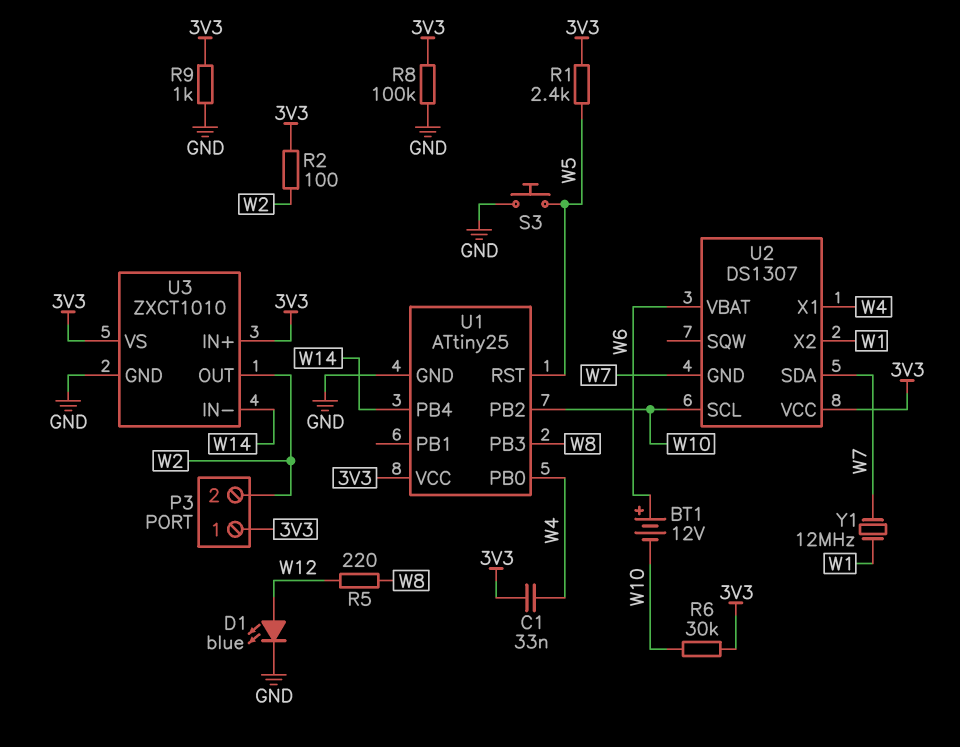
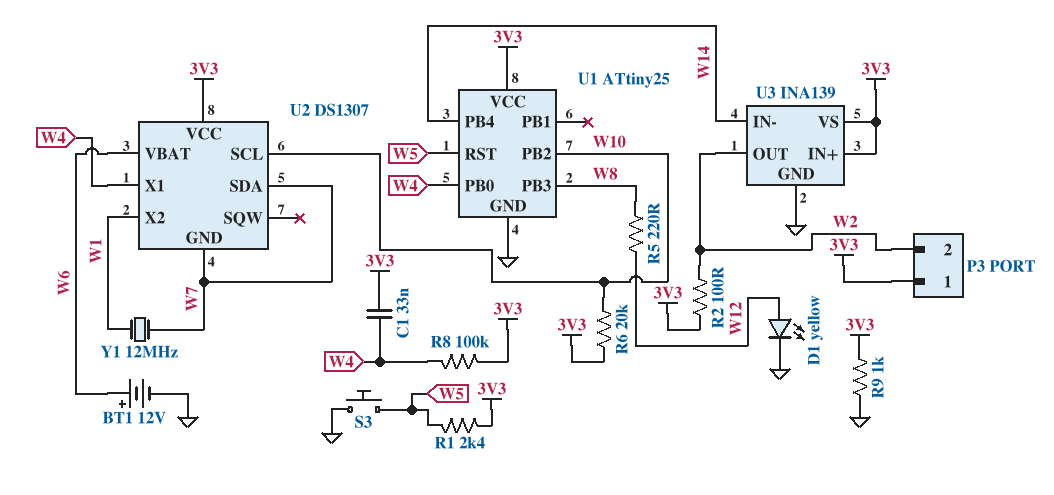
BT1: 12V (plus W6, minus W10) -> 12V (plus W6, minus GND)
D1: LED blue (A W12, K GND) -> LED yellow (A W12, K GND)
R6: 30k (3V3, W10) -> 20k (3V3, W10)
R8: 100k (3V3, GND) -> 100k (3V3, W4)
U3: ZXCT1010 -> INA139

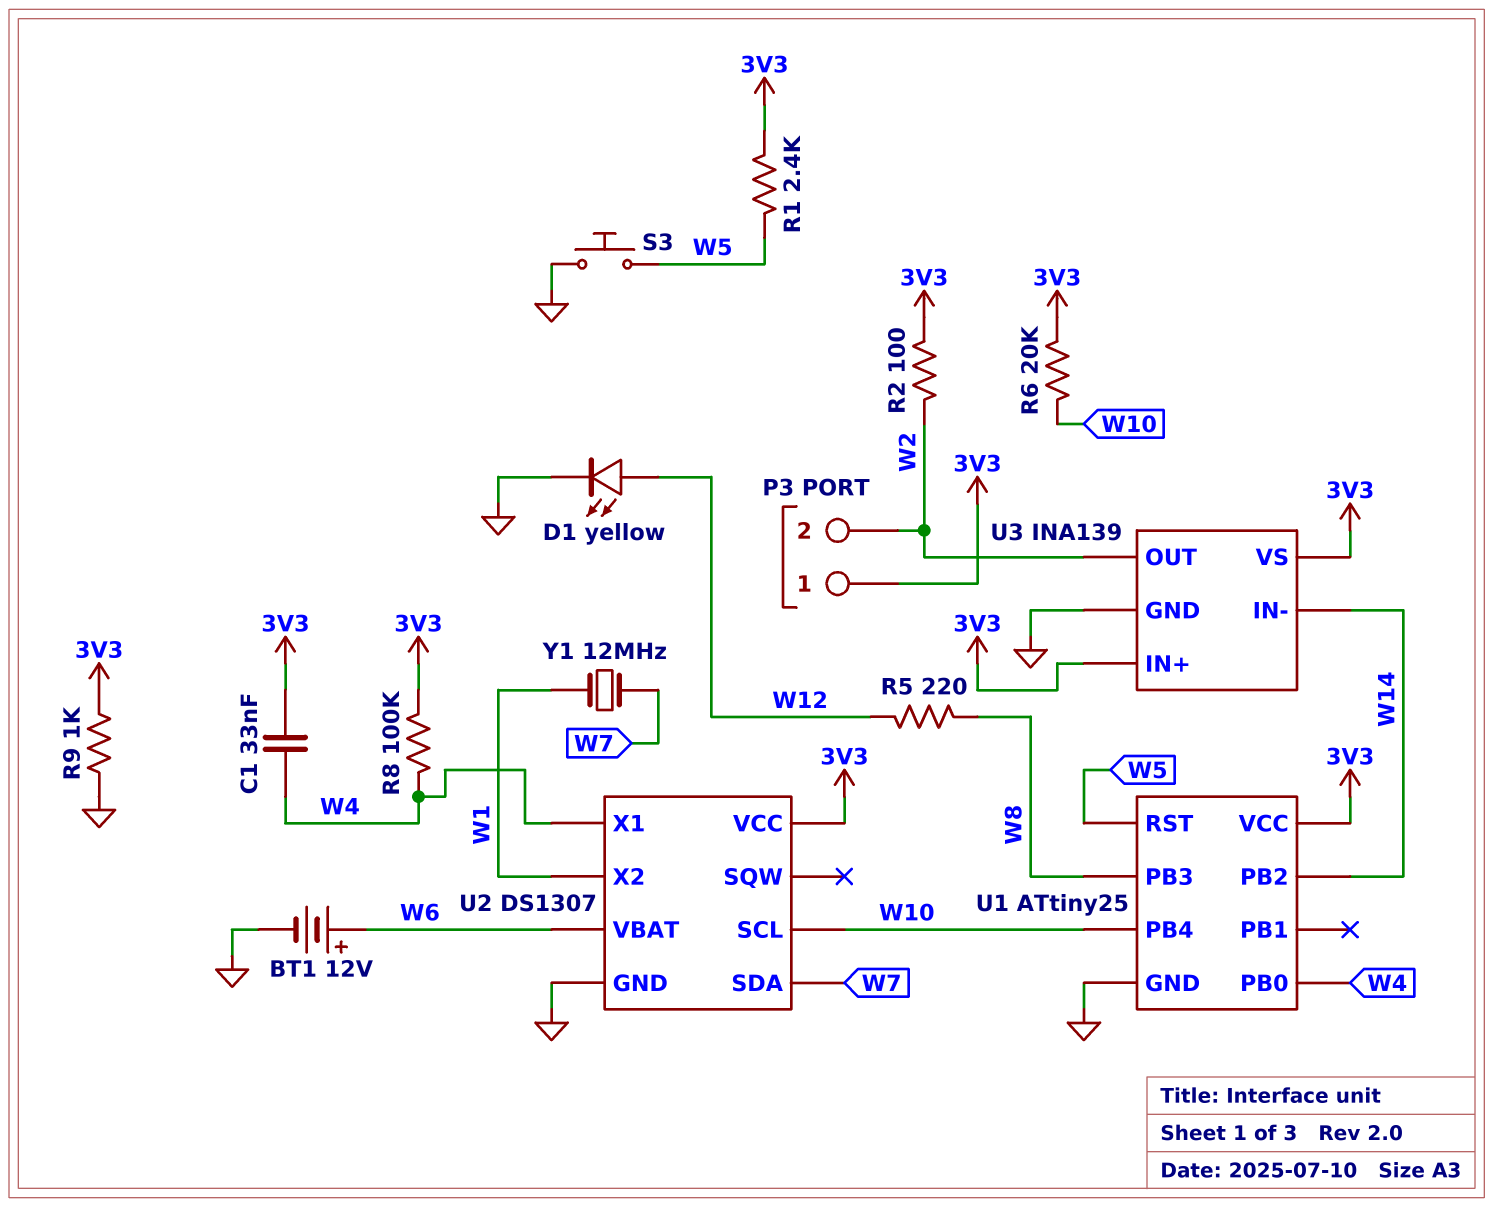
U1 pin PB2: W10 -> W14
U1 pin PB4: W14 -> W10
U2 pin GND: W7 -> GND

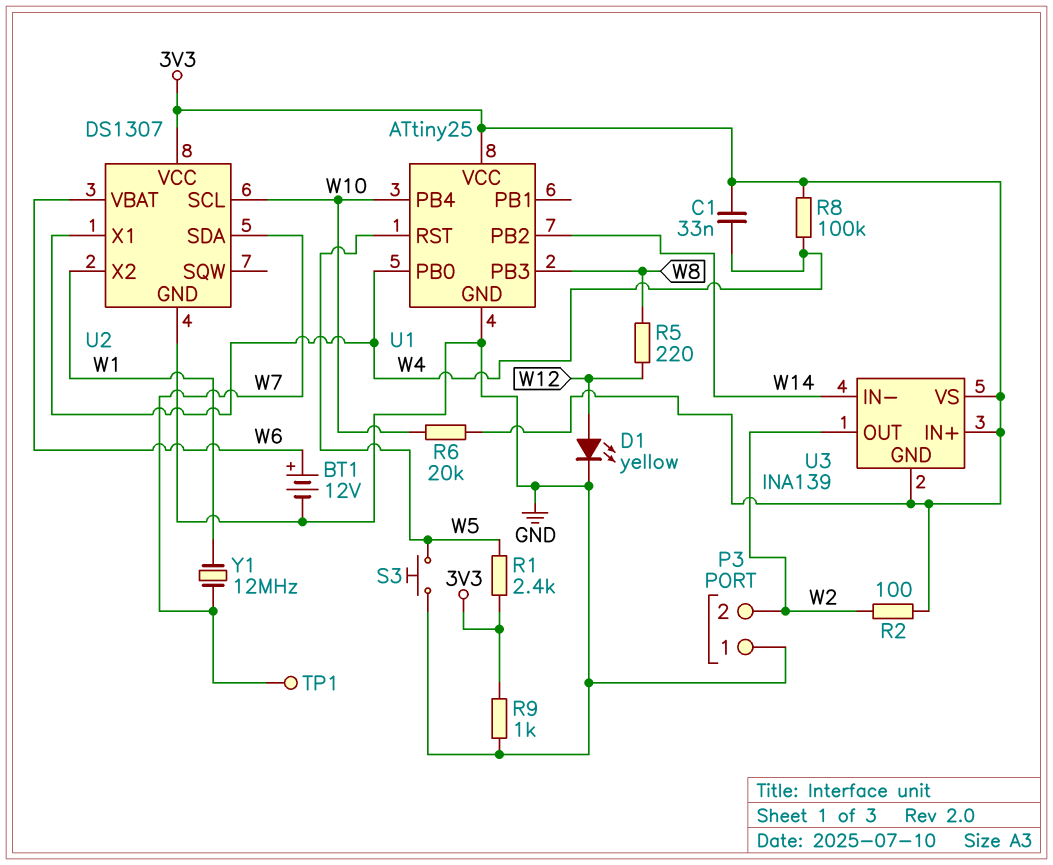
P3 pin 1: 3V3 -> GND
TP1: none -> test point (W7)
U3 pin GND: GND -> 3V3

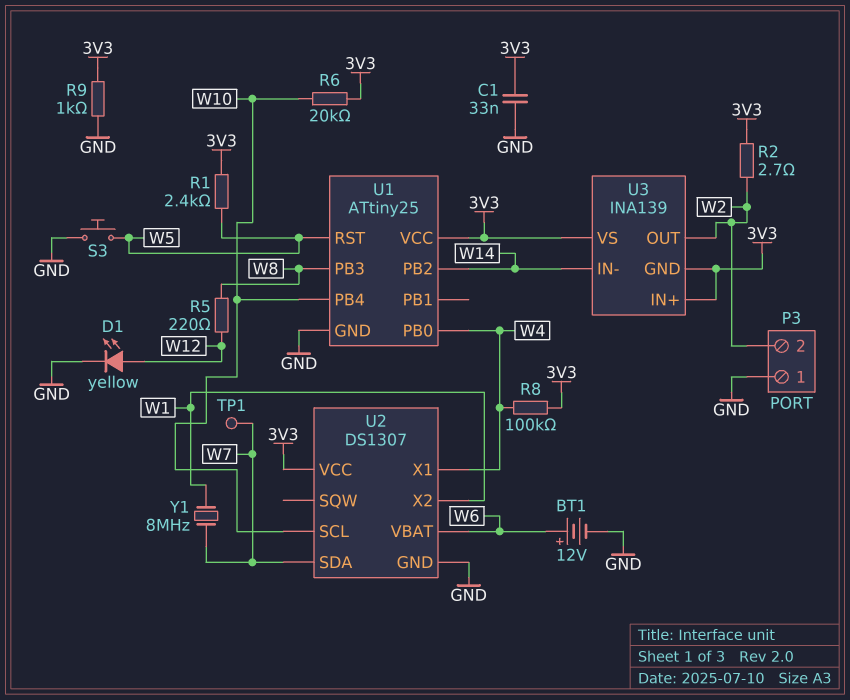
C1: 33nF (3V3, W4) -> 33nF (3V3, GND)
R2: 100 (3V3, W2) -> 2.7 (3V3, W2)
Y1: 12MHz (W1, W7) -> 8MHz (W1, W7)

